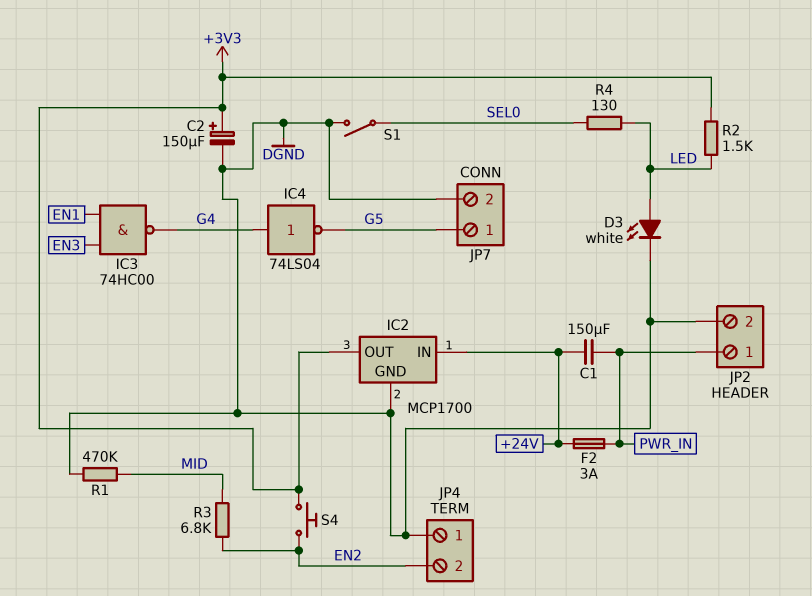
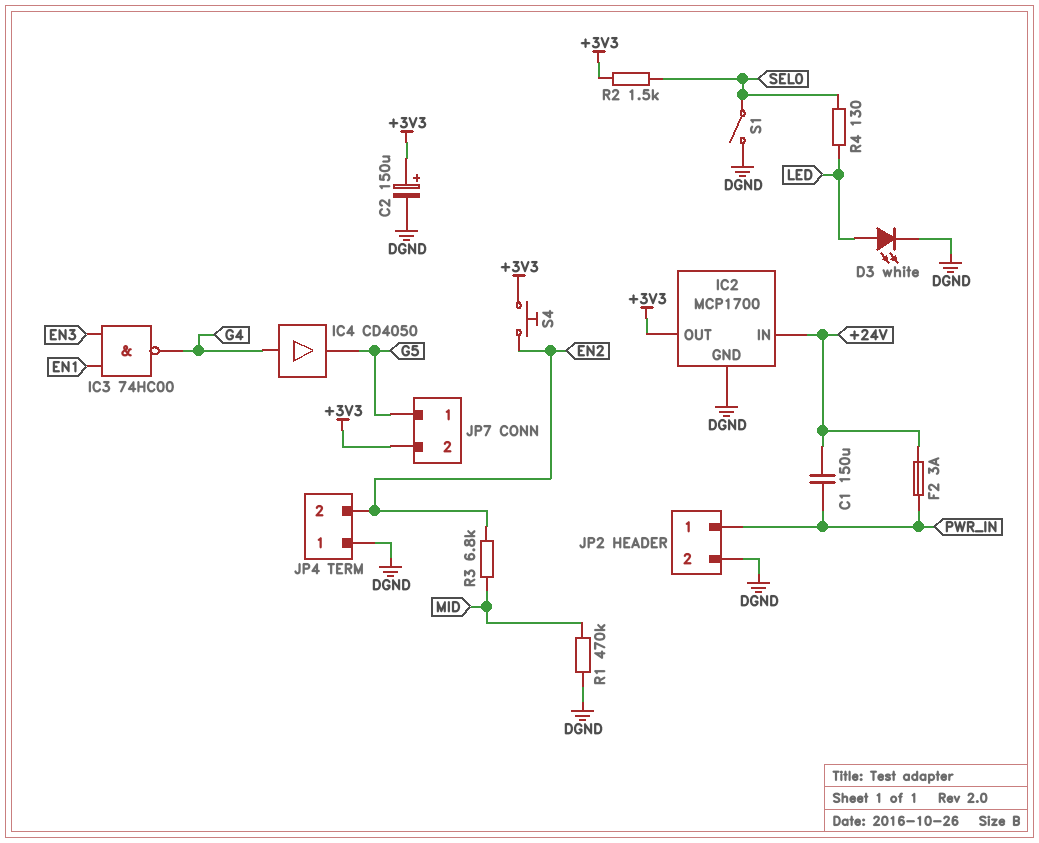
IC4: NOT 74LS04 (in G4, out G5) -> buffer CD4050 (in G4, out G5)
JP7 pin 2: DGND -> +3V3
R2: 1.5k (+3V3, LED) -> 1.5k (+3V3, SEL0)

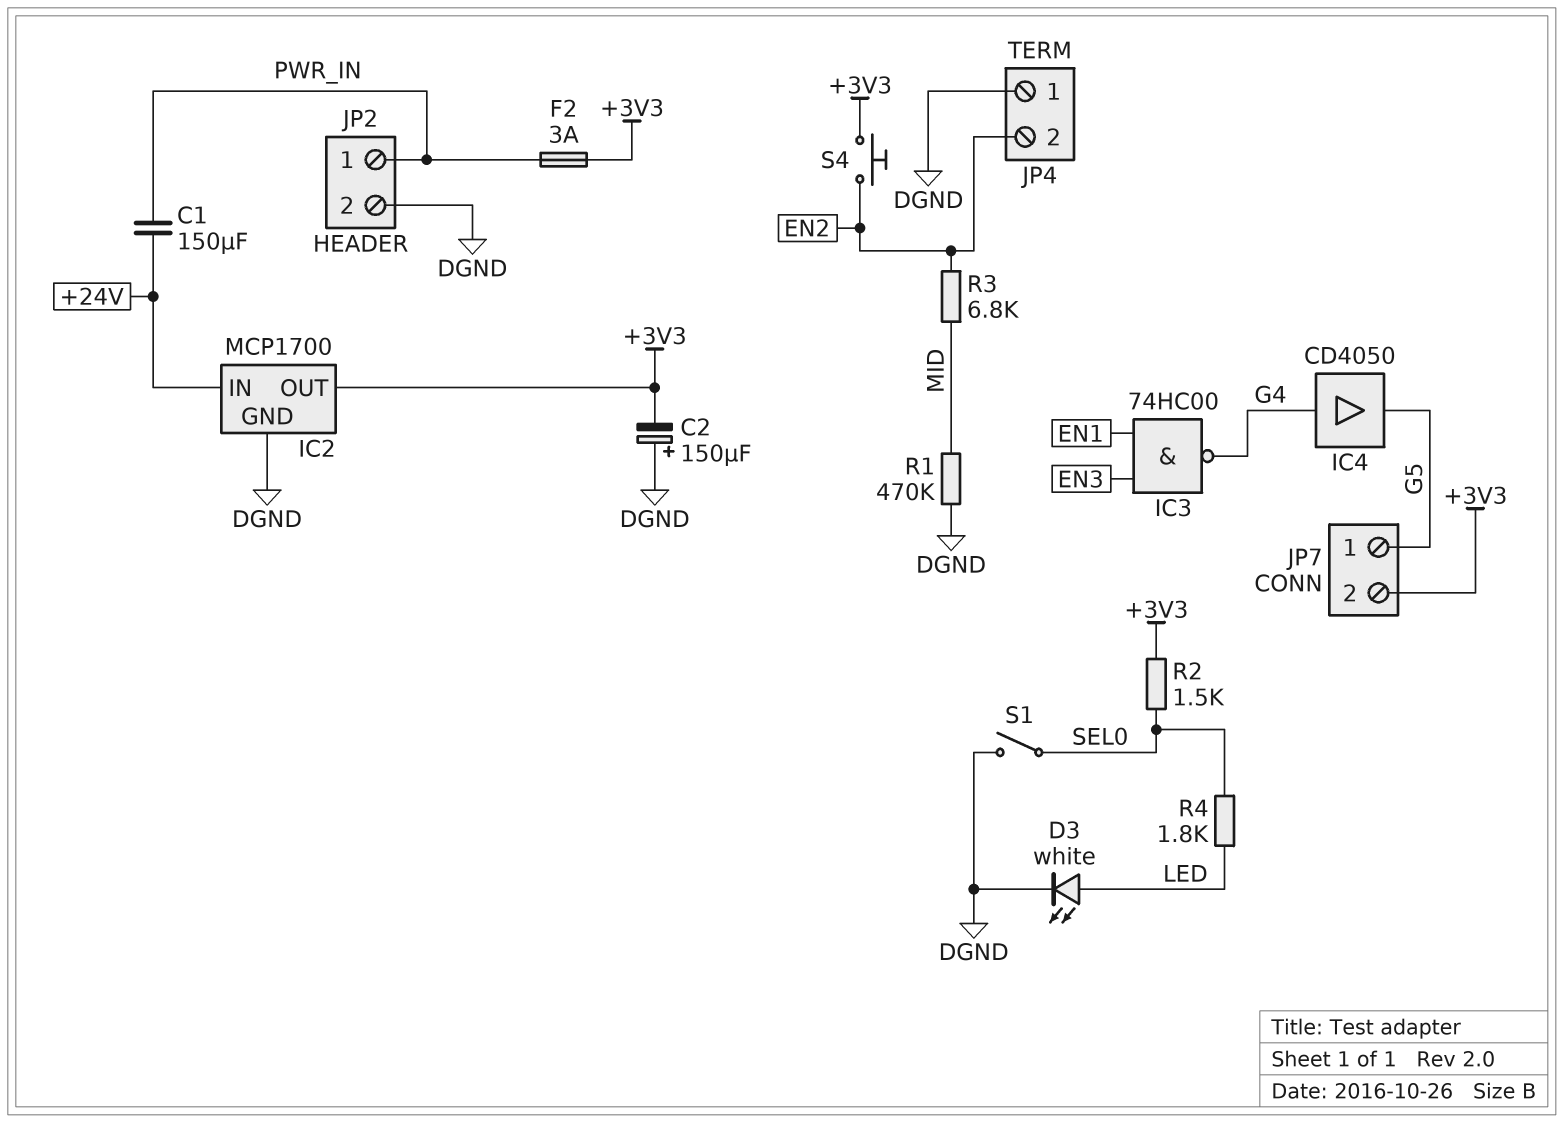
C2: 150uF (plus +3V3, minus DGND) -> 150uF (plus DGND, minus +3V3)
F2: 3A (+24V, PWR_IN) -> 3A (+3V3, PWR_IN)
R4: 130 (LED, SEL0) -> 1.8k (LED, SEL0)

